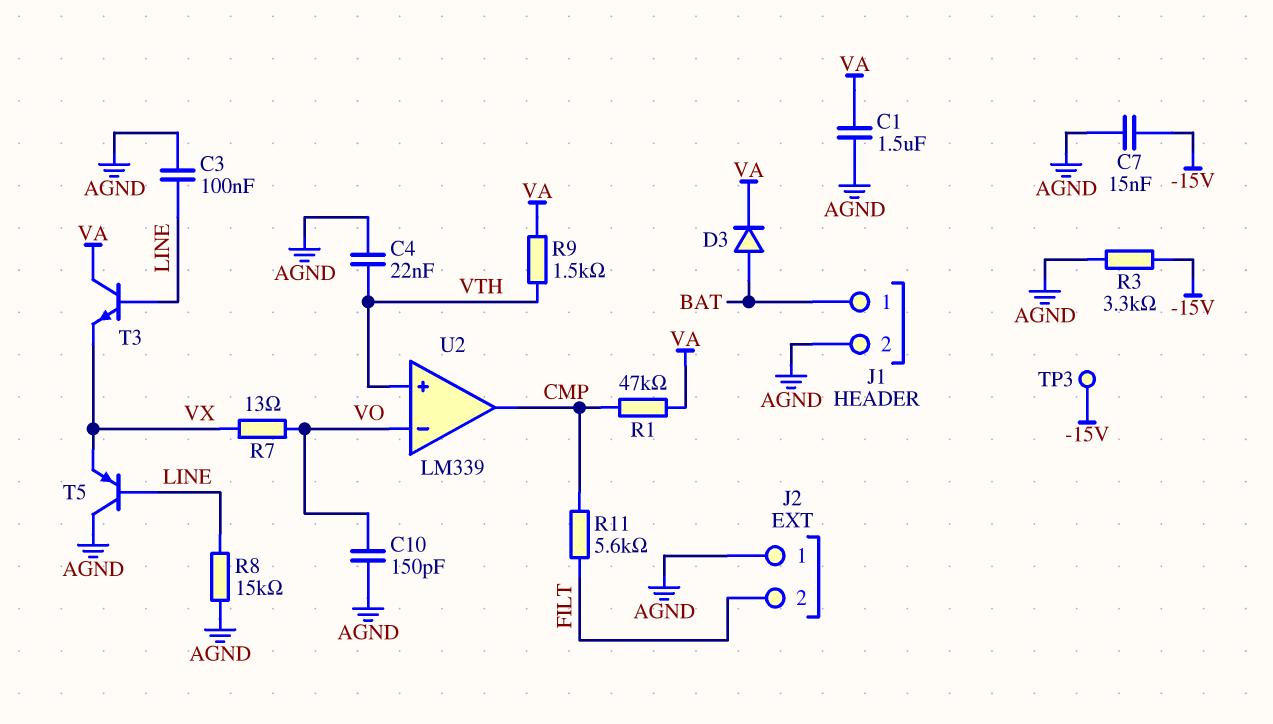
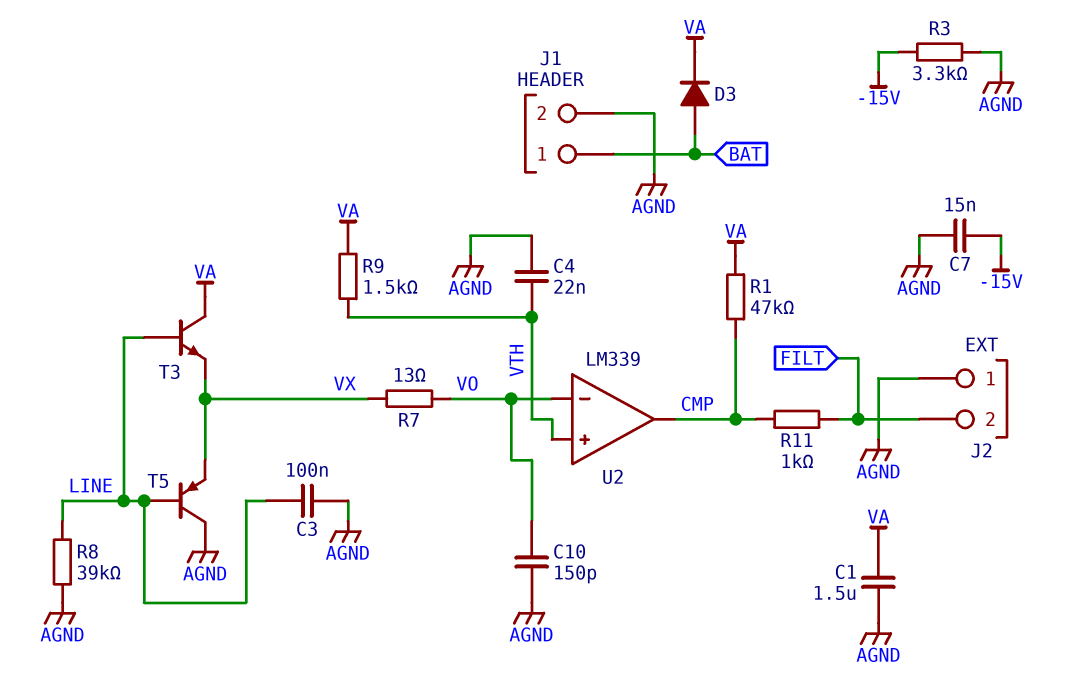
R8: 15k (AGND, LINE) -> 39k (AGND, LINE)
R11: 5.6k (CMP, FILT) -> 1k (CMP, FILT)
TP3: test point (-15V) -> none

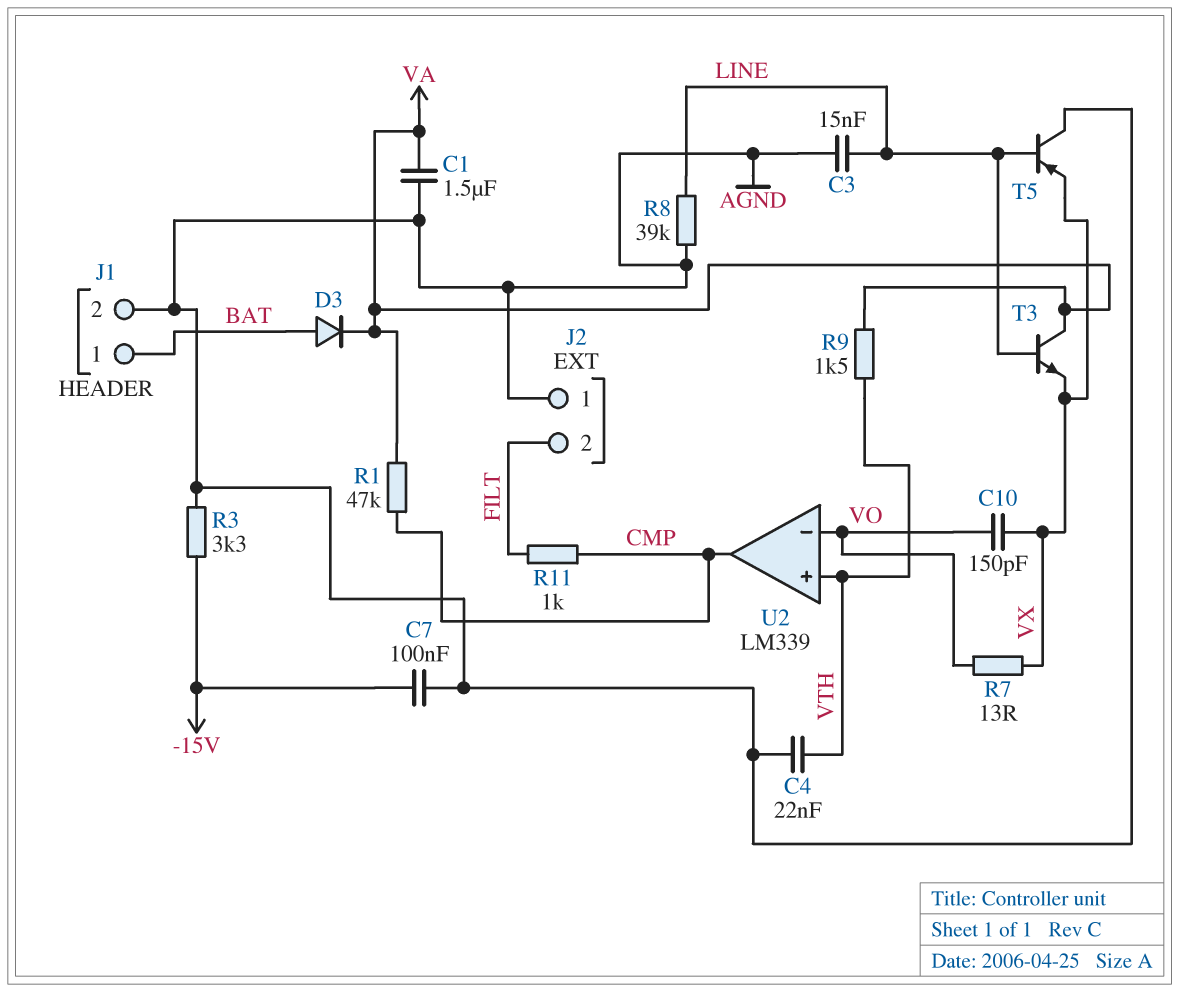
C3: 100nF (AGND, LINE) -> 15nF (AGND, LINE)
C7: 15nF (-15V, AGND) -> 100nF (-15V, AGND)
C10: 150pF (AGND, VO) -> 150pF (VO, VX)

